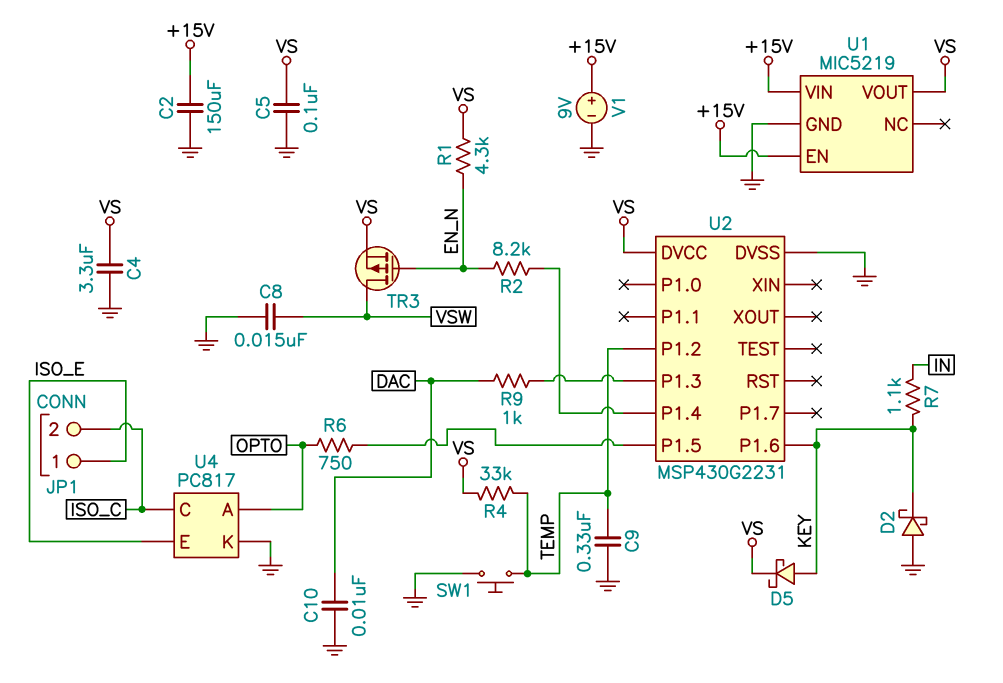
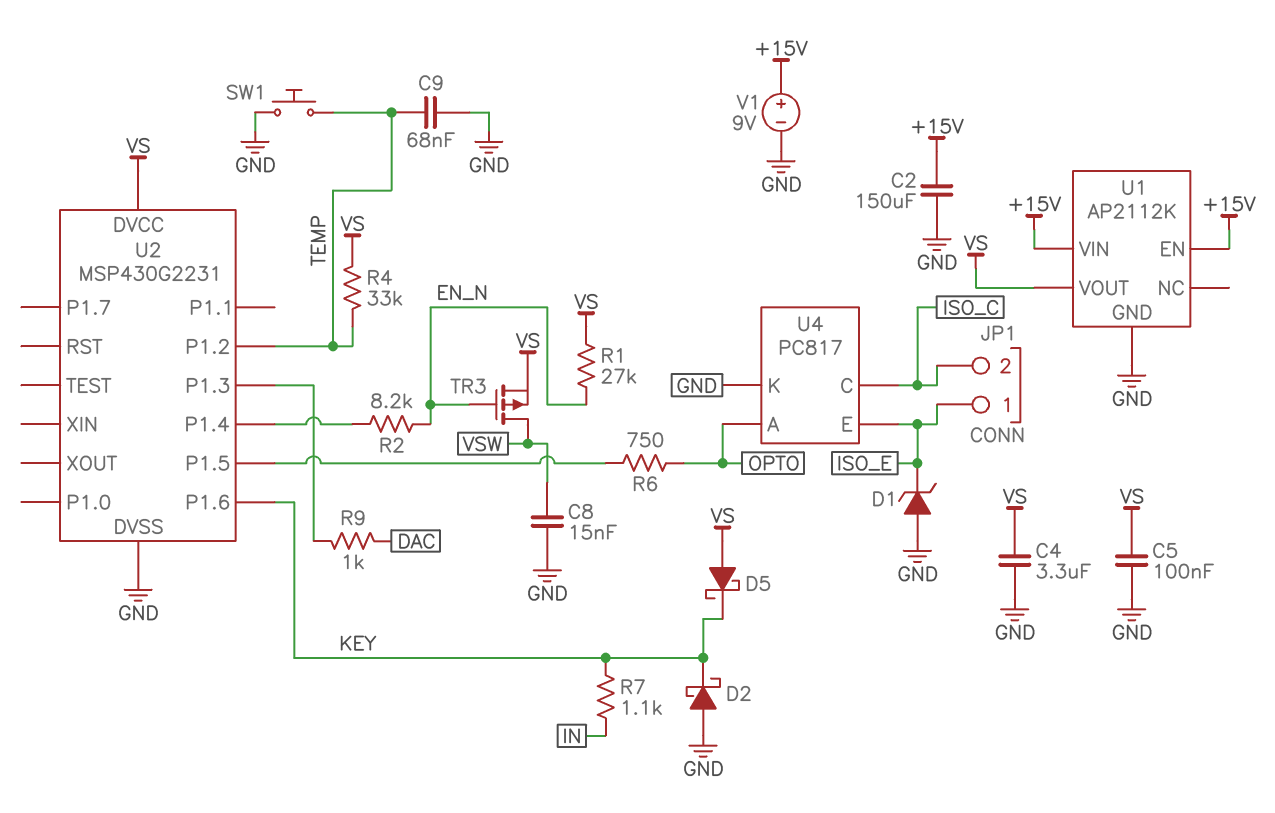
C9: 330nF (GND, TEMP) -> 68nF (GND, TEMP)
C10: 10nF (DAC, GND) -> none
D1: none -> zener (A GND, K ISO_E)
D5: schottky (A KEY, K VS) -> schottky (A VS, K KEY)
R1: 4.3k (EN_N, VS) -> 27k (EN_N, VS)
U1: MIC5219 -> AP2112K

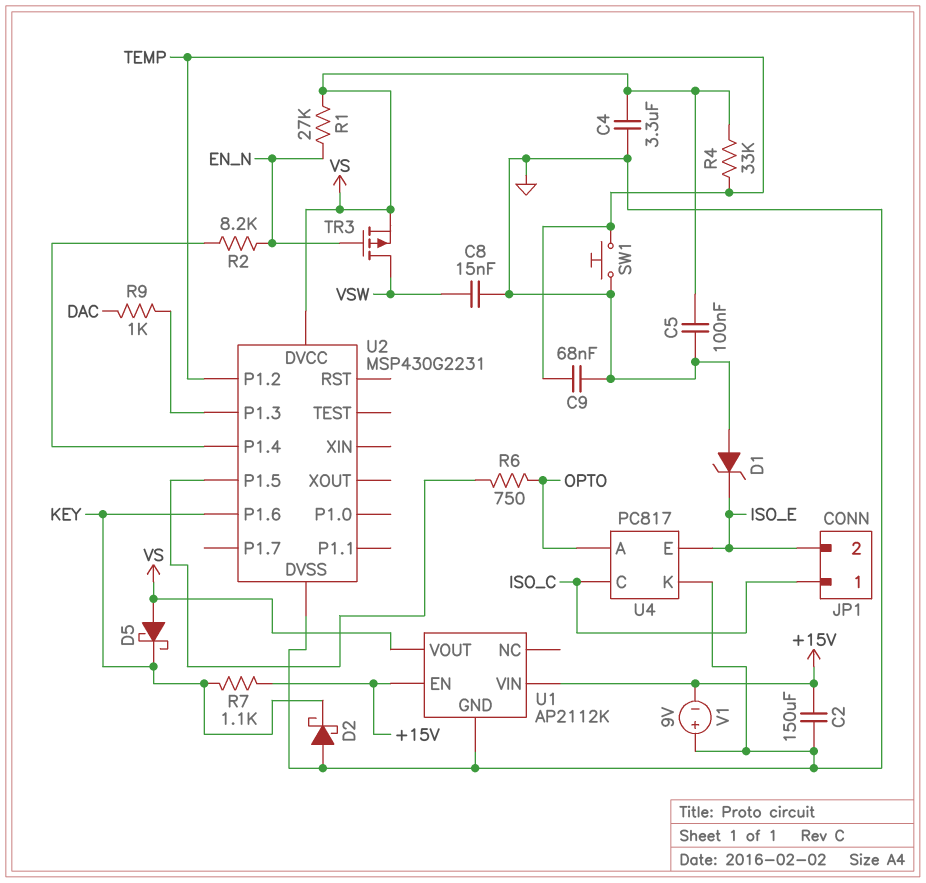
JP1 pin 1: ISO_E -> ISO_C
JP1 pin 2: ISO_C -> ISO_E
R7: 1.1k (IN, KEY) -> 1.1k (+15V, KEY)
V1: 9V (plus +15V, minus GND) -> 9V (plus GND, minus +15V)

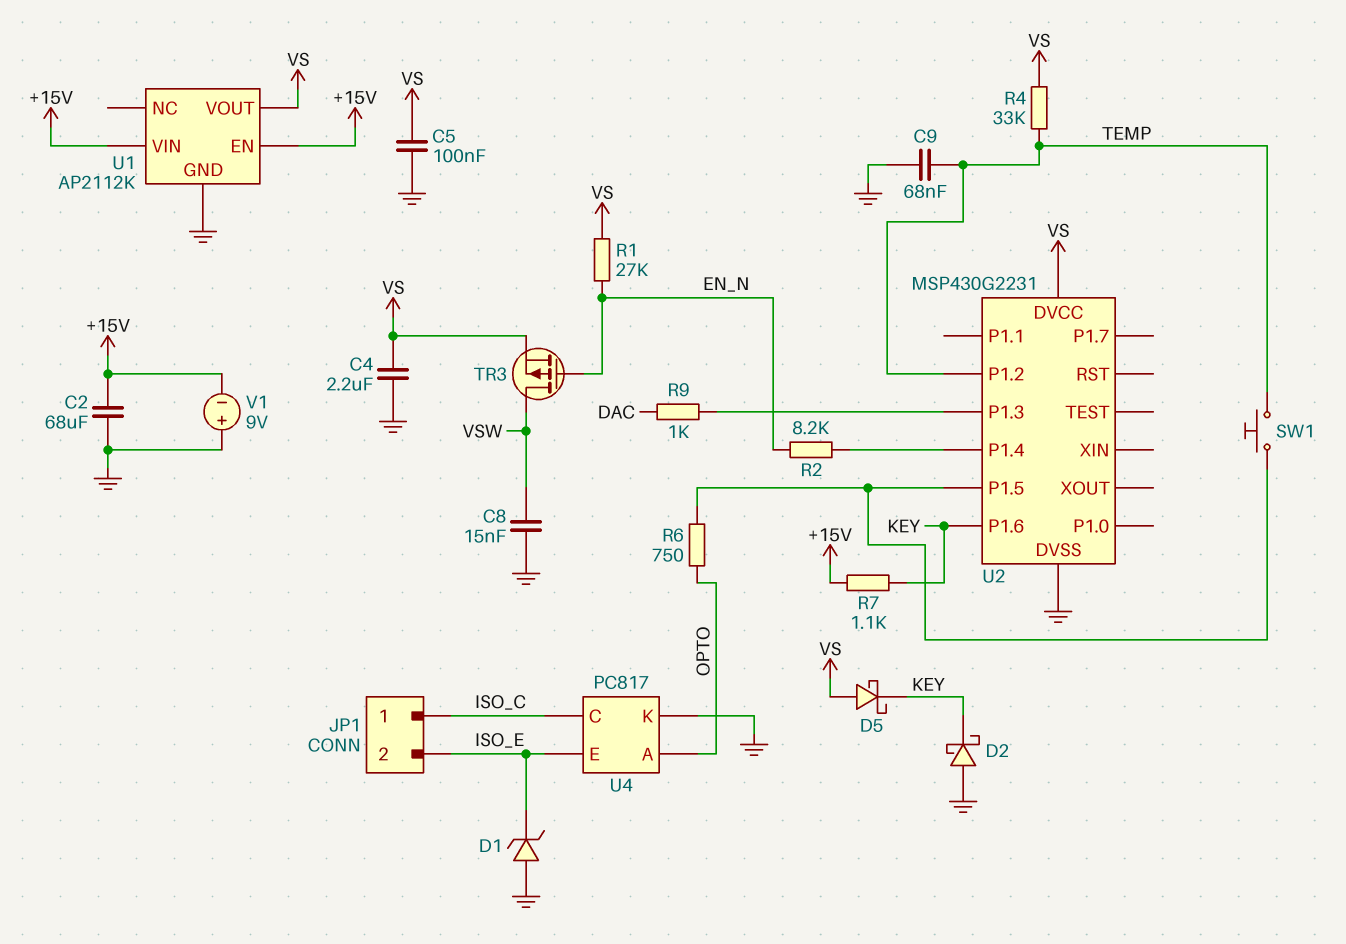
C2: 150uF (+15V, GND) -> 68uF (+15V, GND)
C4: 3.3uF (GND, VS) -> 2.2uF (GND, VS)
SW1: button (GND, TEMP) -> button (TEMP, U2/P1.5)

